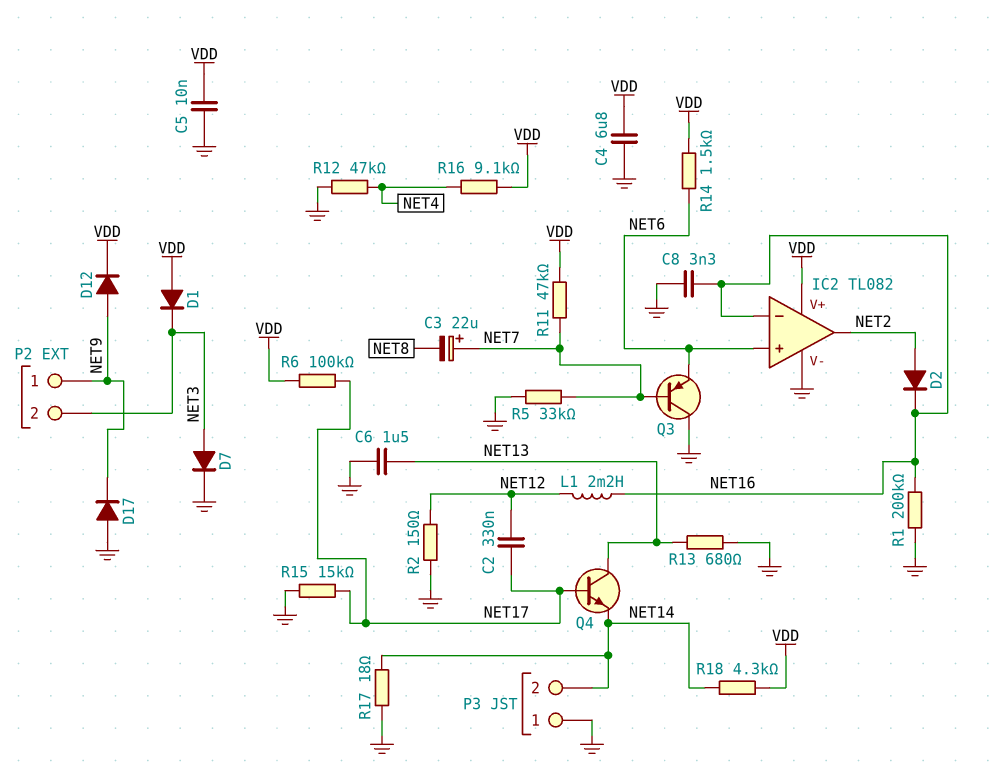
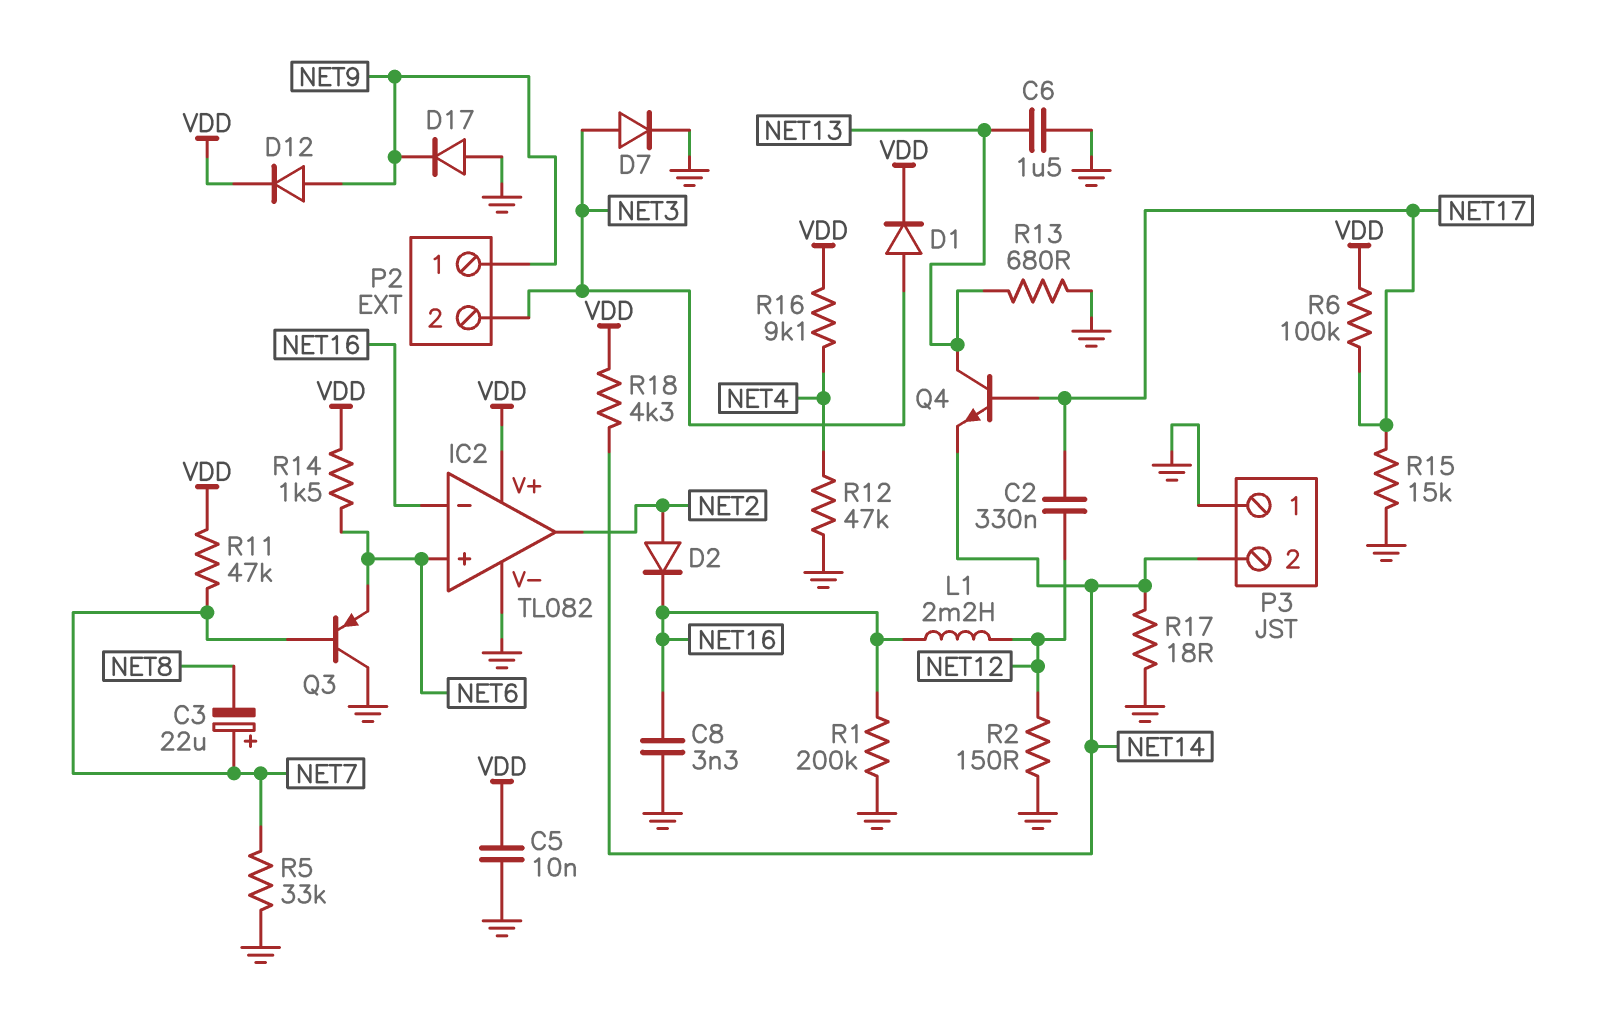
C4: 6.8uF (GND, VDD) -> none
D1: diode (A VDD, K NET3) -> diode (A NET3, K VDD)

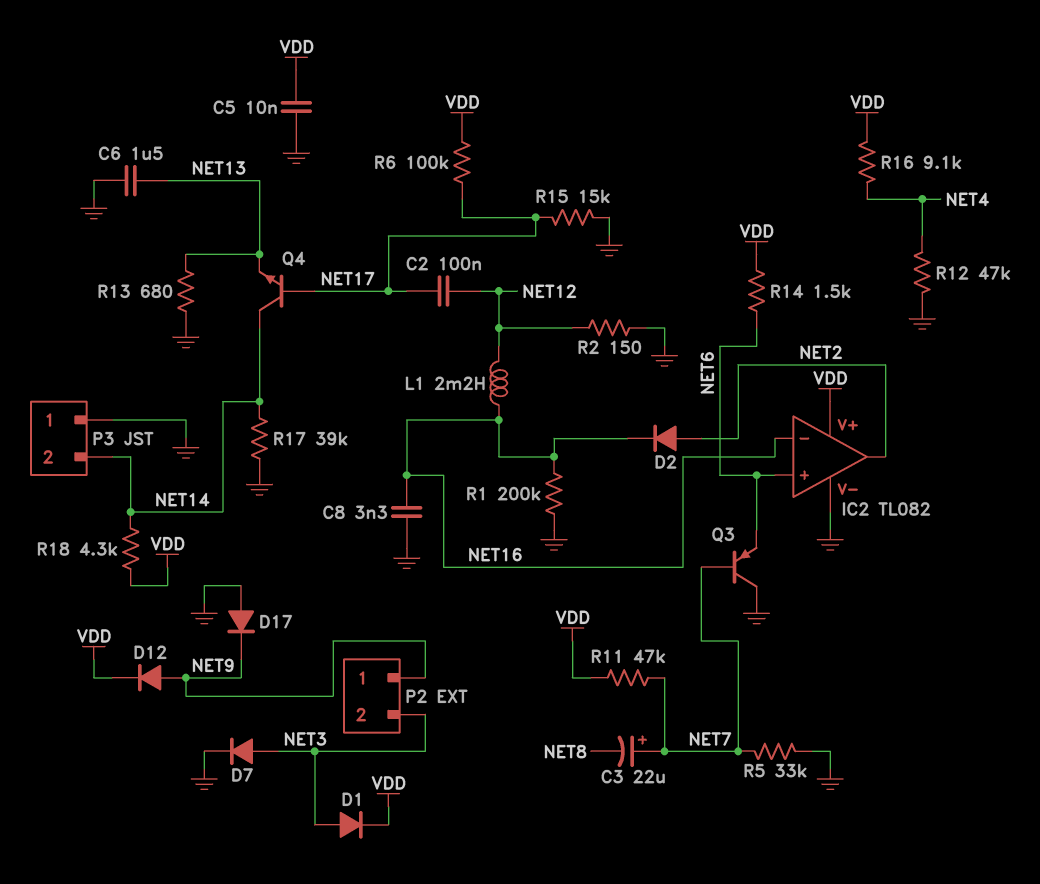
C2: 330nF (NET12, NET17) -> 100nF (NET12, NET17)
Q4: NPN (B NET17, C NET13, E NET14) -> NPN (B NET17, C NET14, E NET13)
R17: 18 (GND, NET14) -> 39k (GND, NET14)

